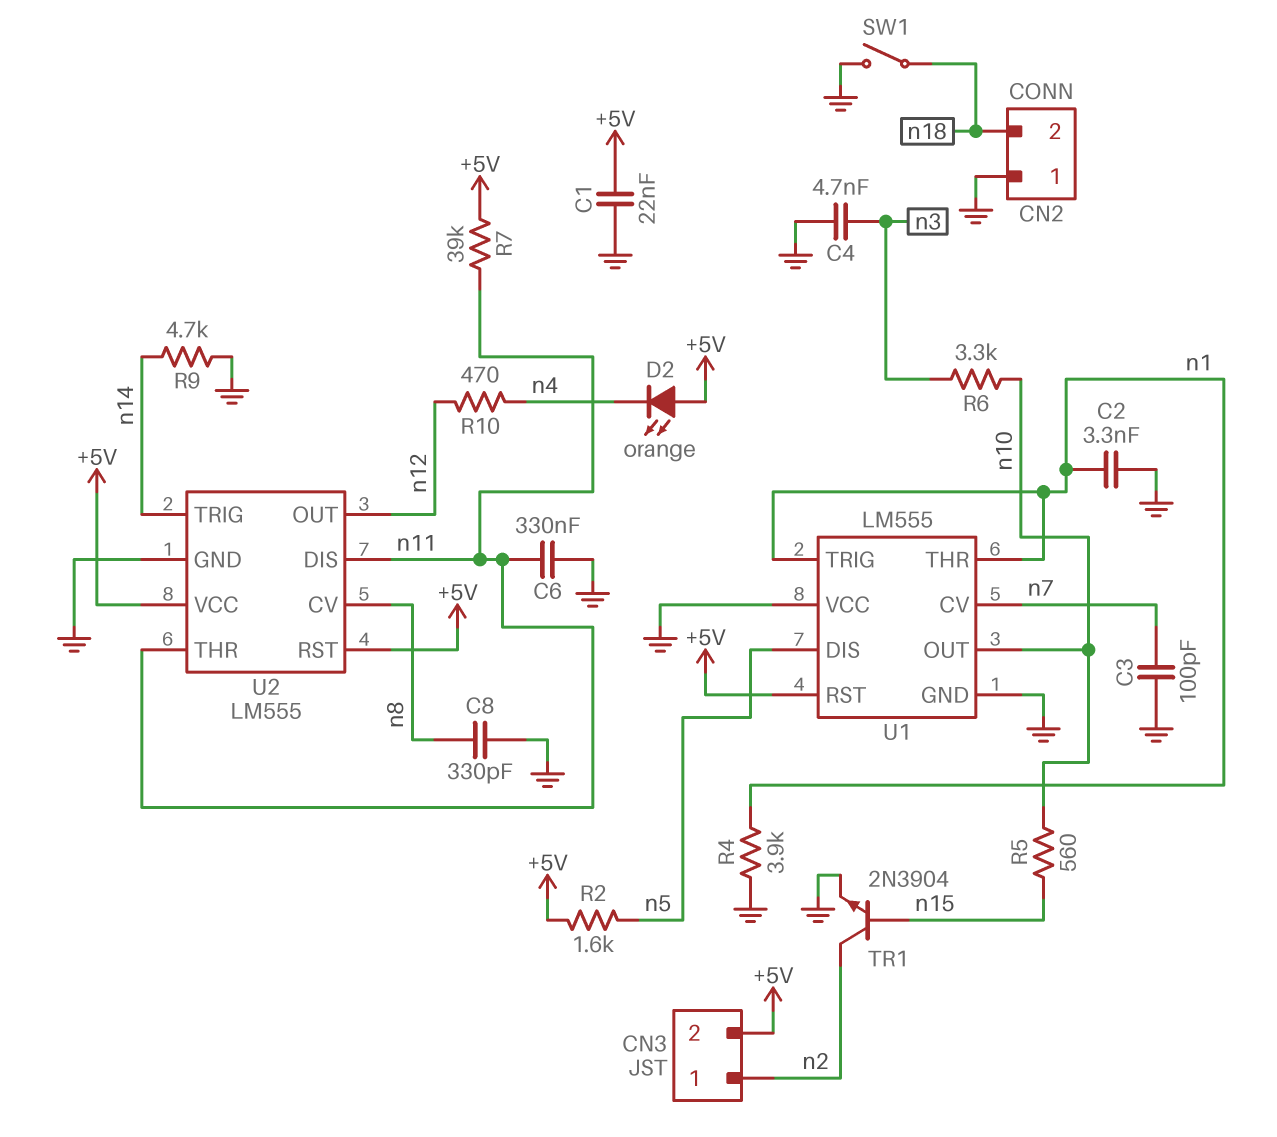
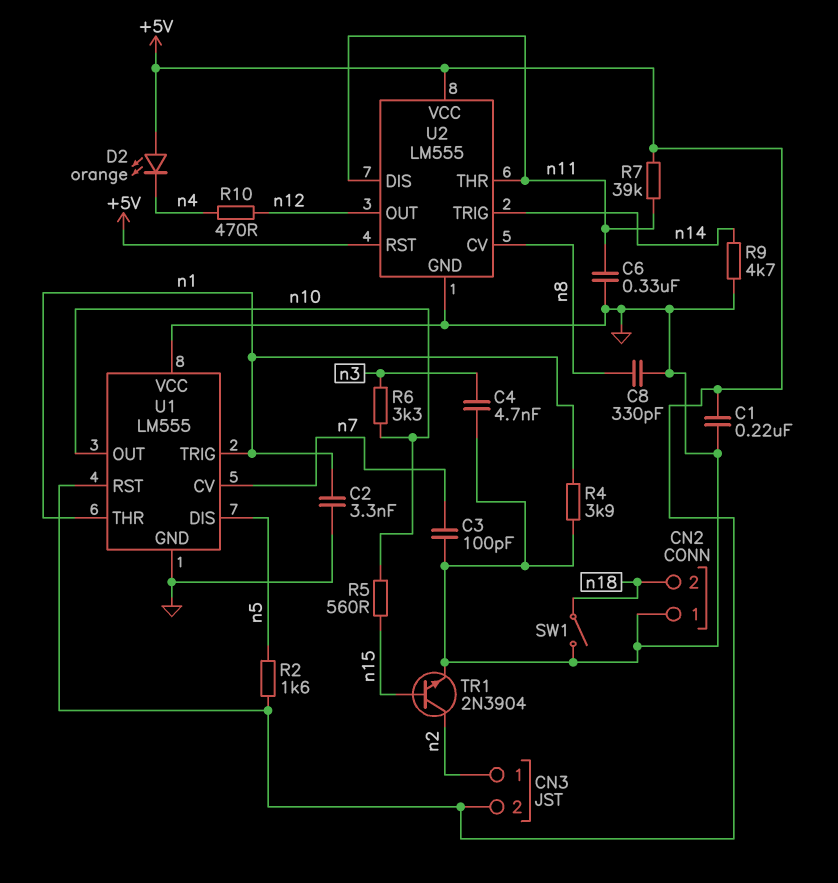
C1: 22nF (+5V, GND) -> 220nF (+5V, GND)

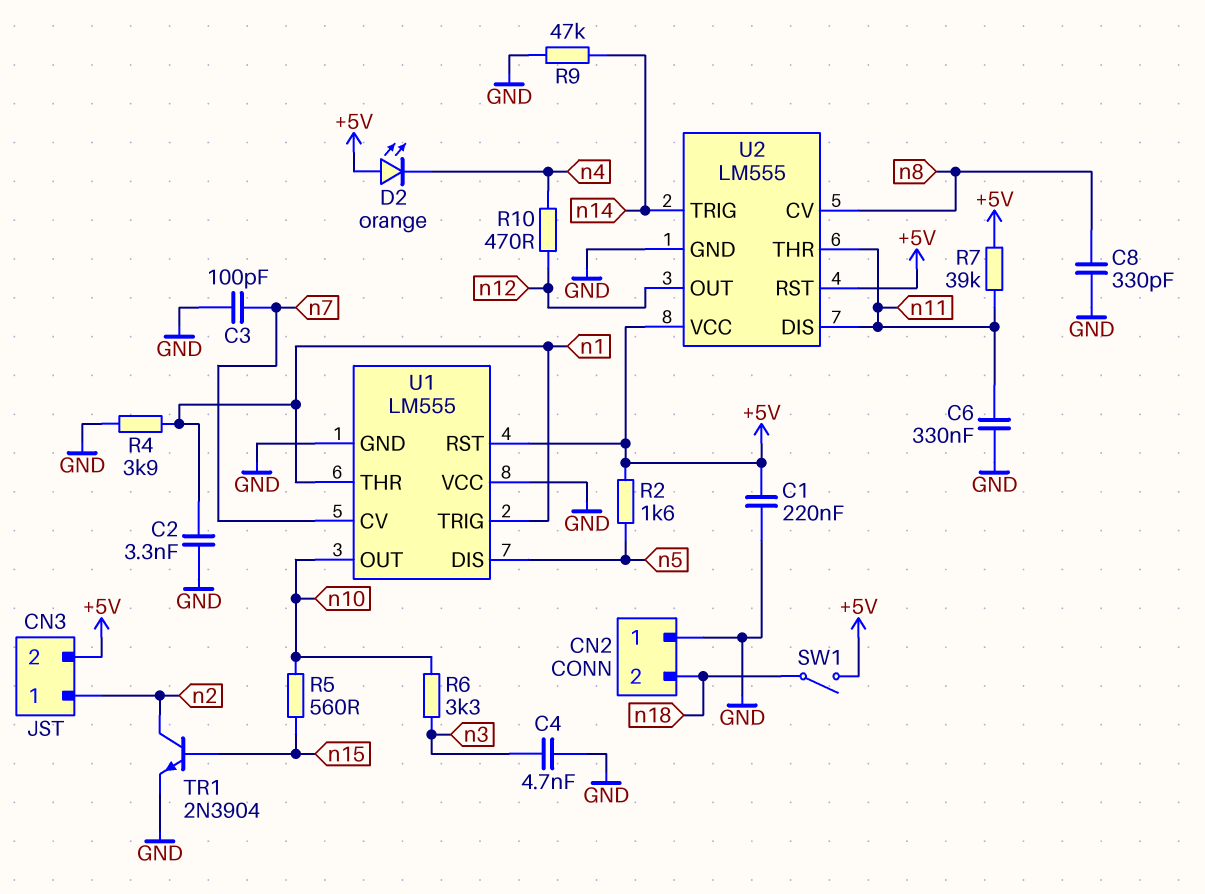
R9: 4.7k (GND, n14) -> 47k (GND, n14)
SW1: switch (GND, n18) -> switch (+5V, n18)

